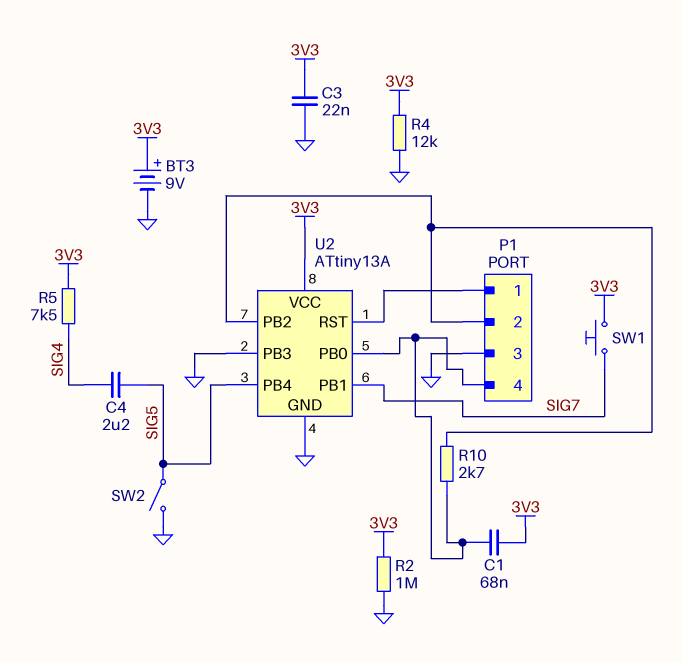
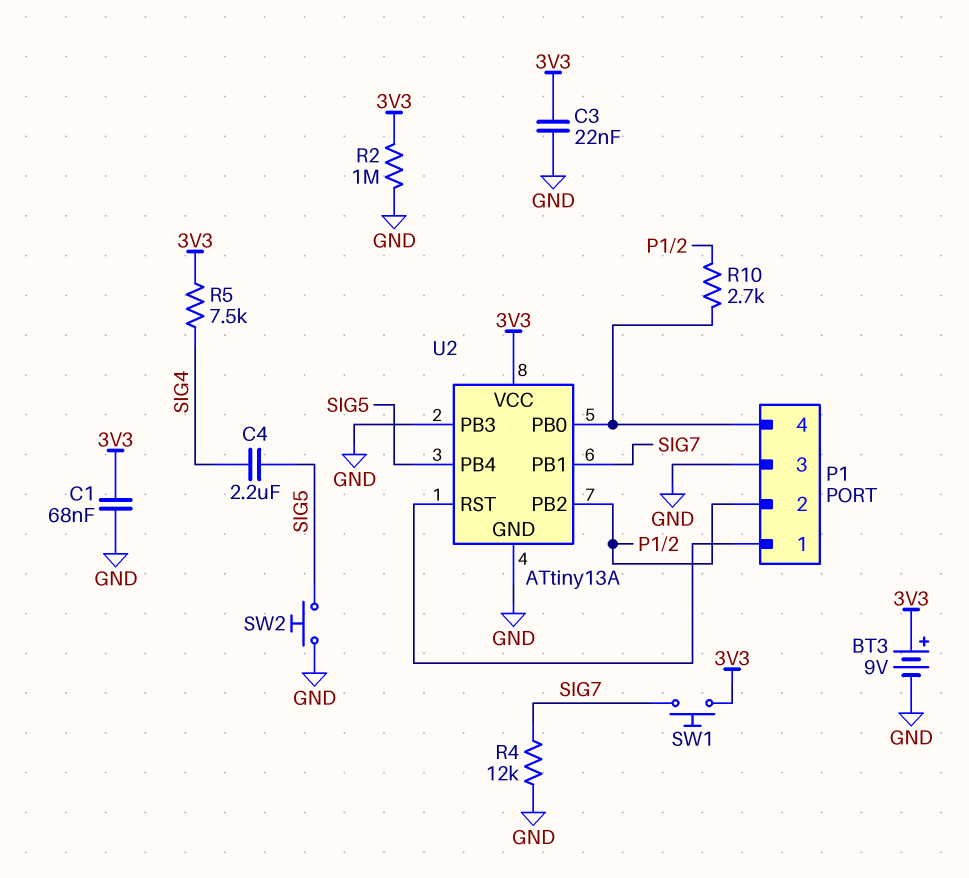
C1: 68nF (3V3, P1/4) -> 68nF (3V3, GND)
R4: 12k (3V3, GND) -> 12k (GND, SIG7)
SW2: switch (GND, SIG5) -> button (GND, SIG5)

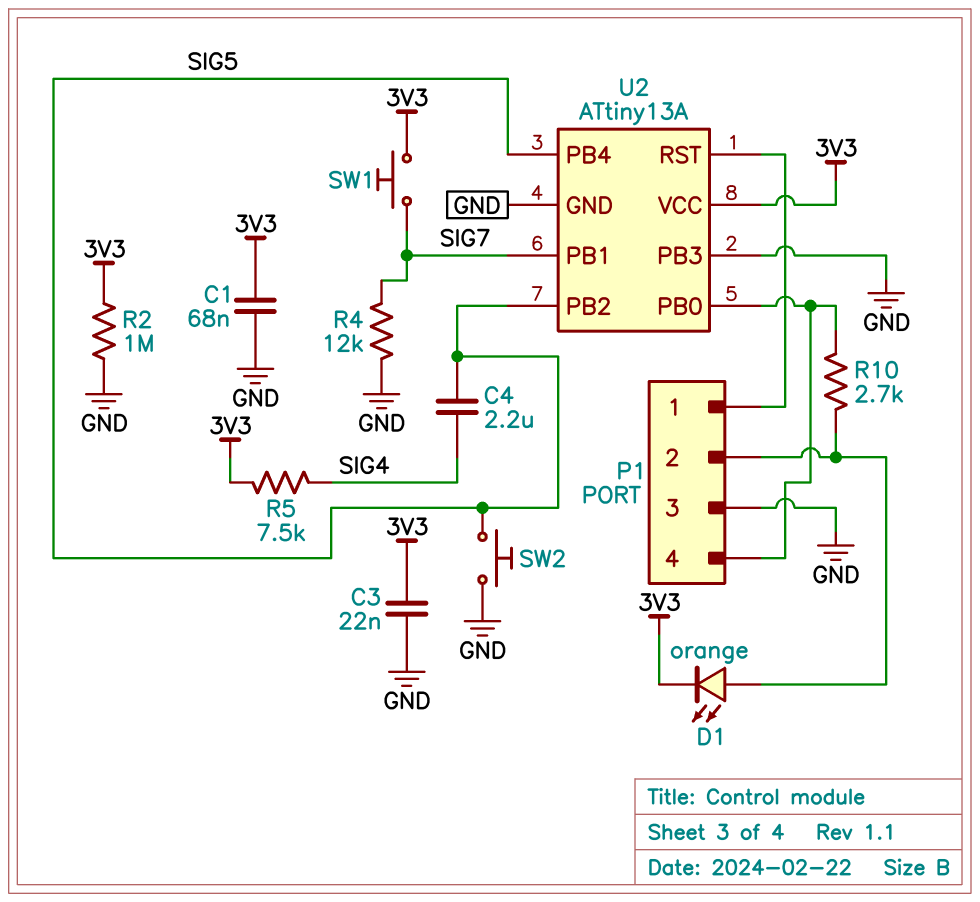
BT3: 9V (plus 3V3, minus GND) -> none
D1: none -> LED orange (A P1/2, K 3V3)
U2 pin PB2: P1/2 -> SIG5

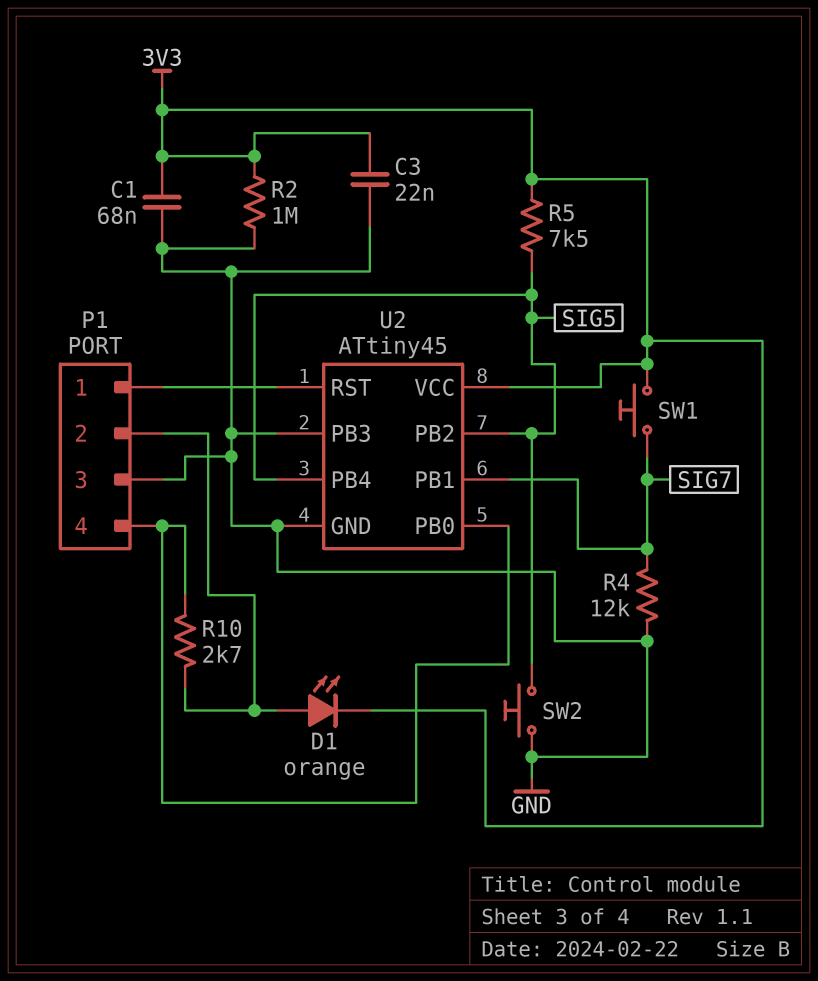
C4: 2.2uF (SIG4, SIG5) -> none
R5: 7.5k (3V3, SIG4) -> 7.5k (3V3, SIG5)
U2: ATtiny13A -> ATtiny45

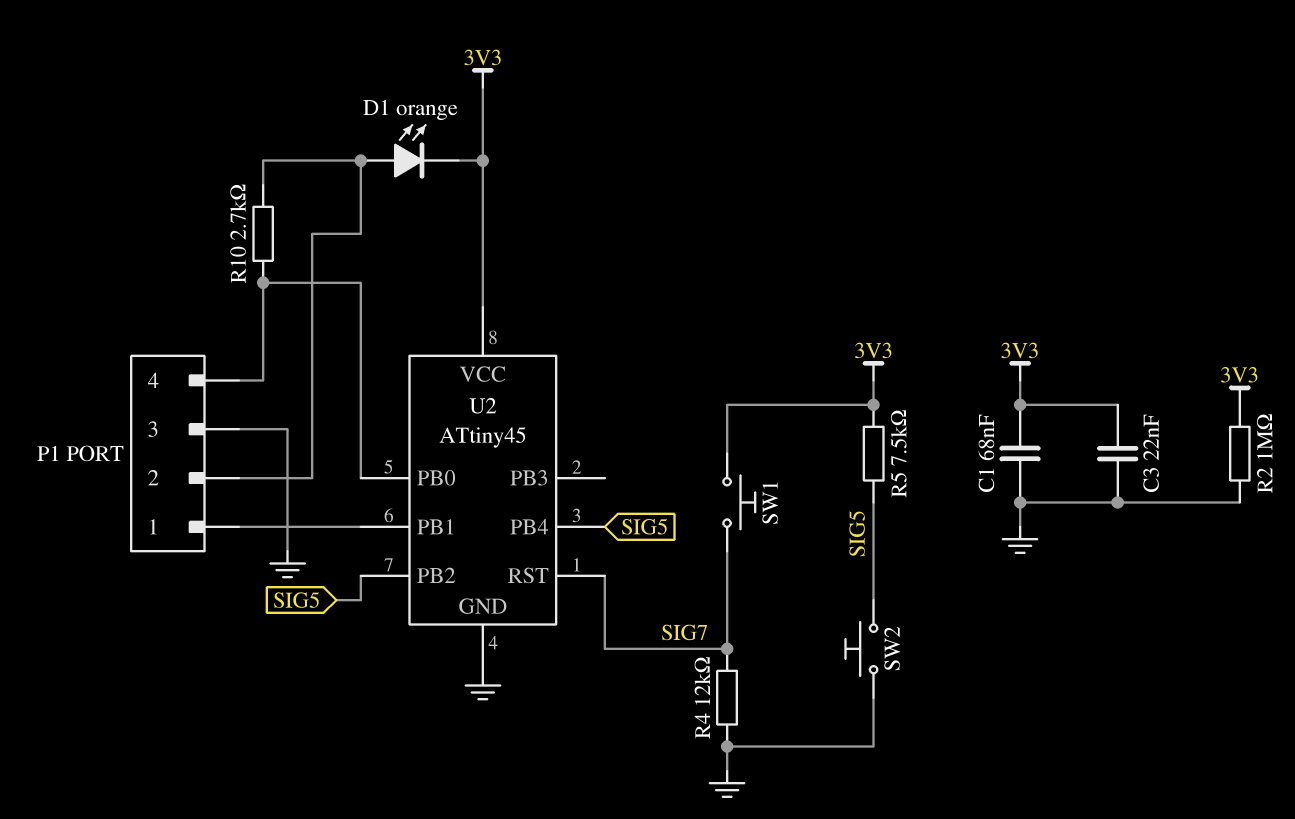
U2 pin PB1: SIG7 -> P1/1
U2 pin PB3: GND -> none
U2 pin RST: P1/1 -> SIG7

